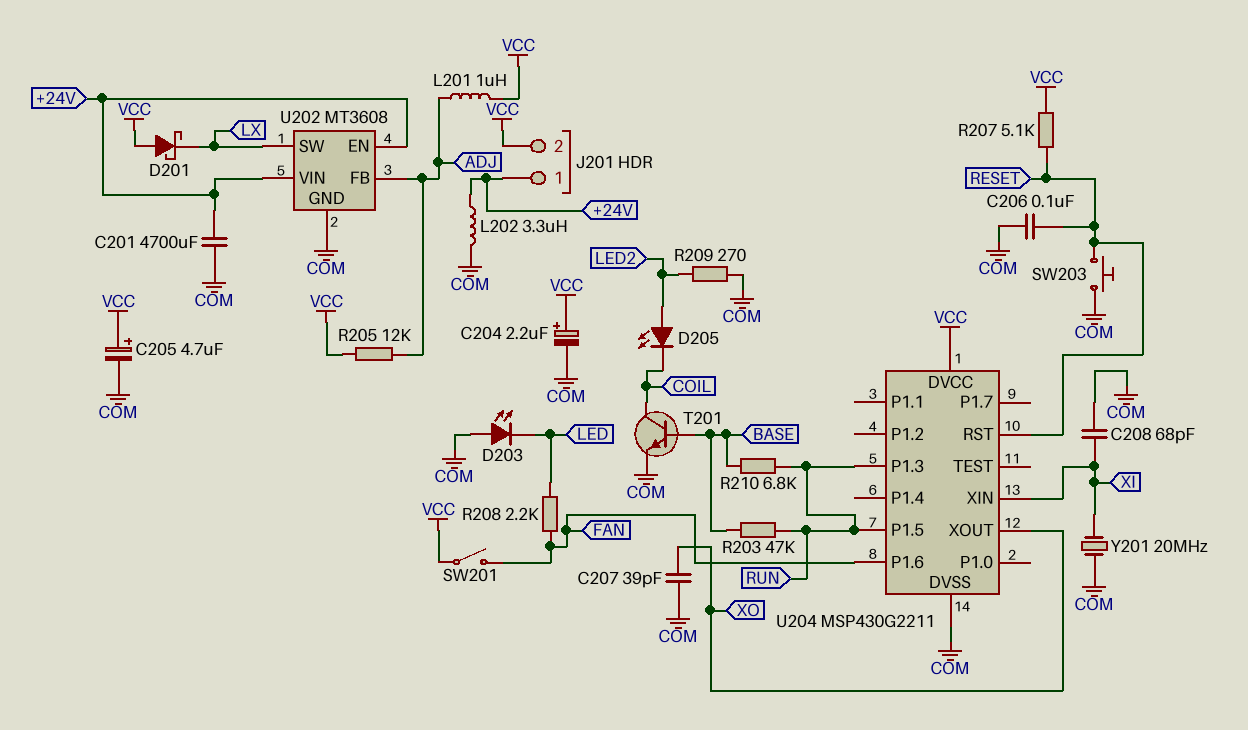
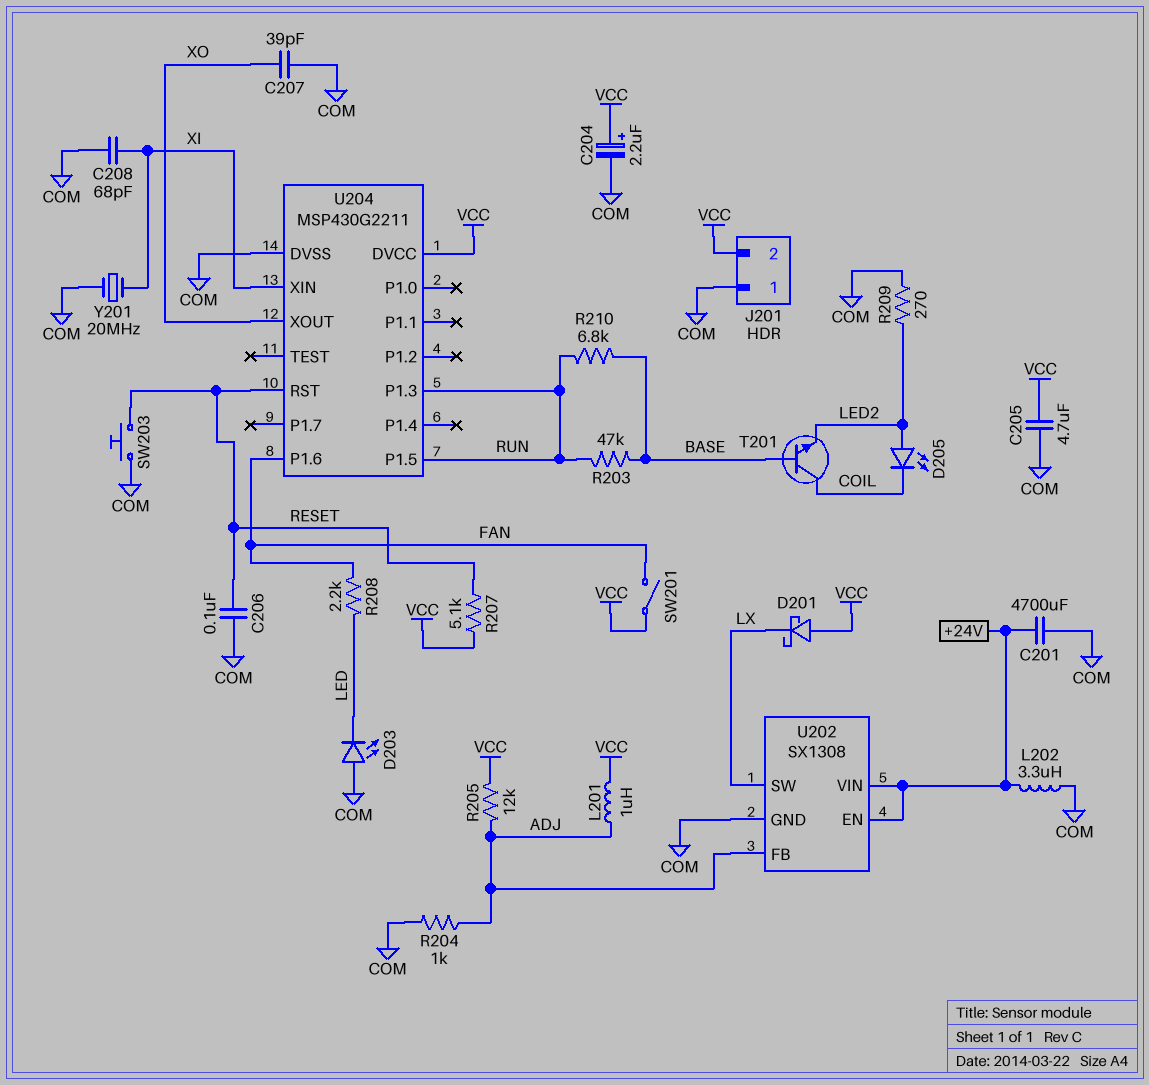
C205: 4.7uF (plus VCC, minus COM) -> 4.7uF (COM, VCC)
J201 pin 1: +24V -> COM
R204: none -> 1k (ADJ, COM)
T201: NPN (B BASE, C COIL, E COM) -> NPN (B BASE, C COIL, E LED2)
U202: MT3608 -> SX1308

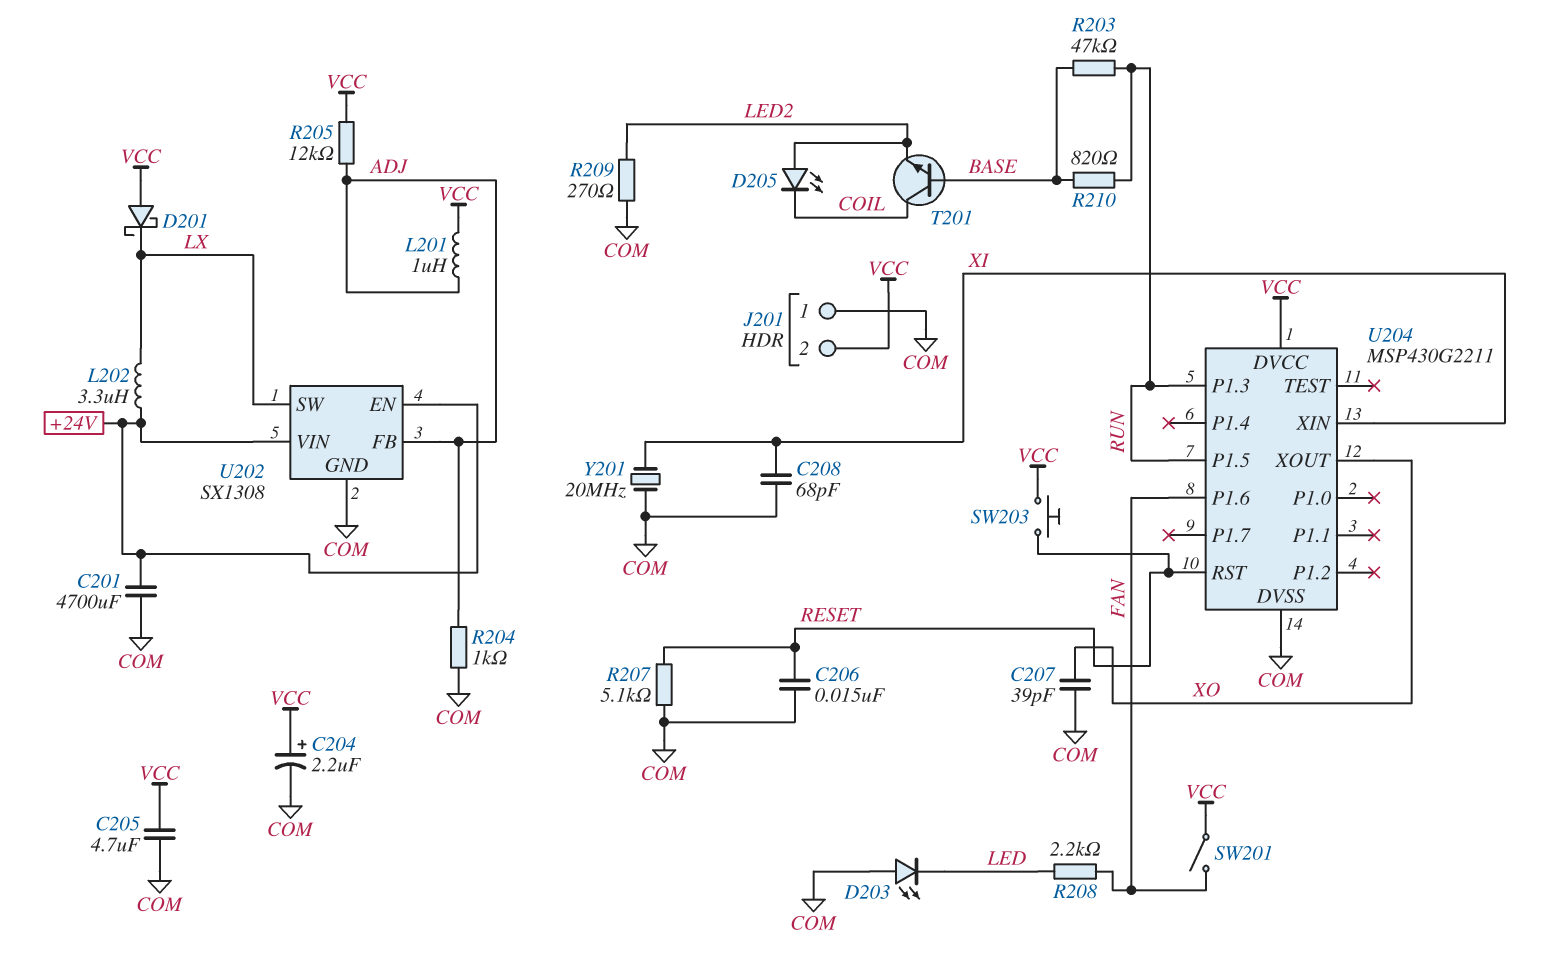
C206: 100nF (COM, RESET) -> 15nF (COM, RESET)
L202: 3.3uH (+24V, COM) -> 3.3uH (+24V, LX)
R207: 5.1k (RESET, VCC) -> 5.1k (COM, RESET)
R210: 6.8k (BASE, RUN) -> 820 (BASE, RUN)
SW203: button (COM, RESET) -> button (RESET, VCC)

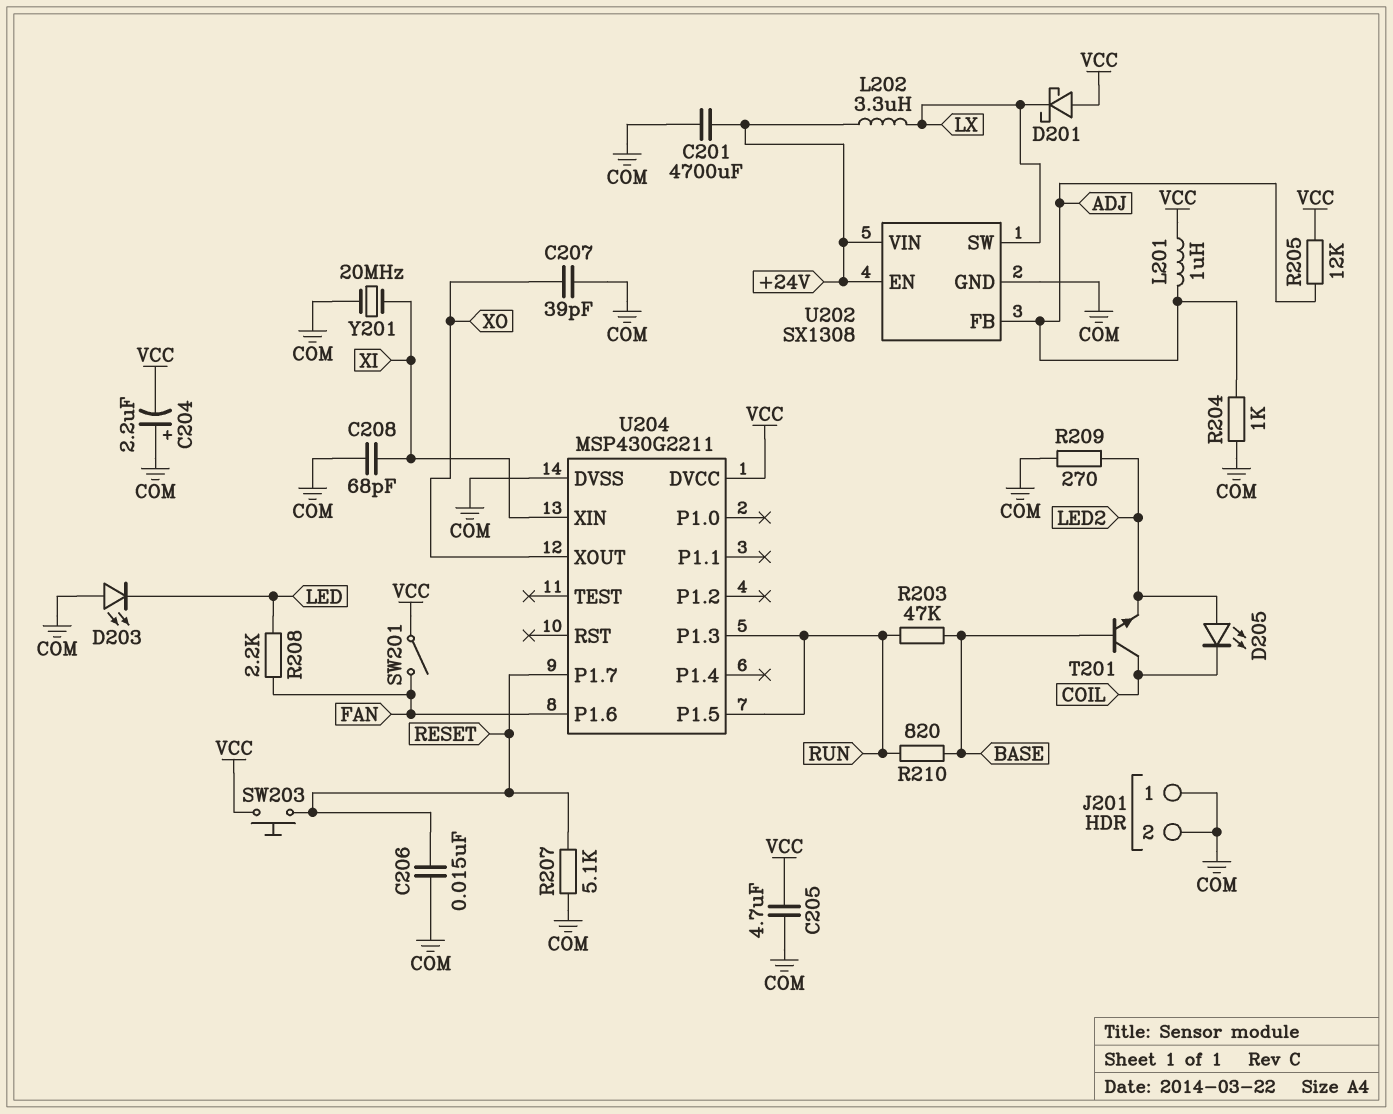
C204: 2.2uF (plus VCC, minus COM) -> 2.2uF (plus COM, minus VCC)
J201 pin 2: VCC -> COM
U204 pin P1.7: none -> RESET
U204 pin RST: RESET -> none

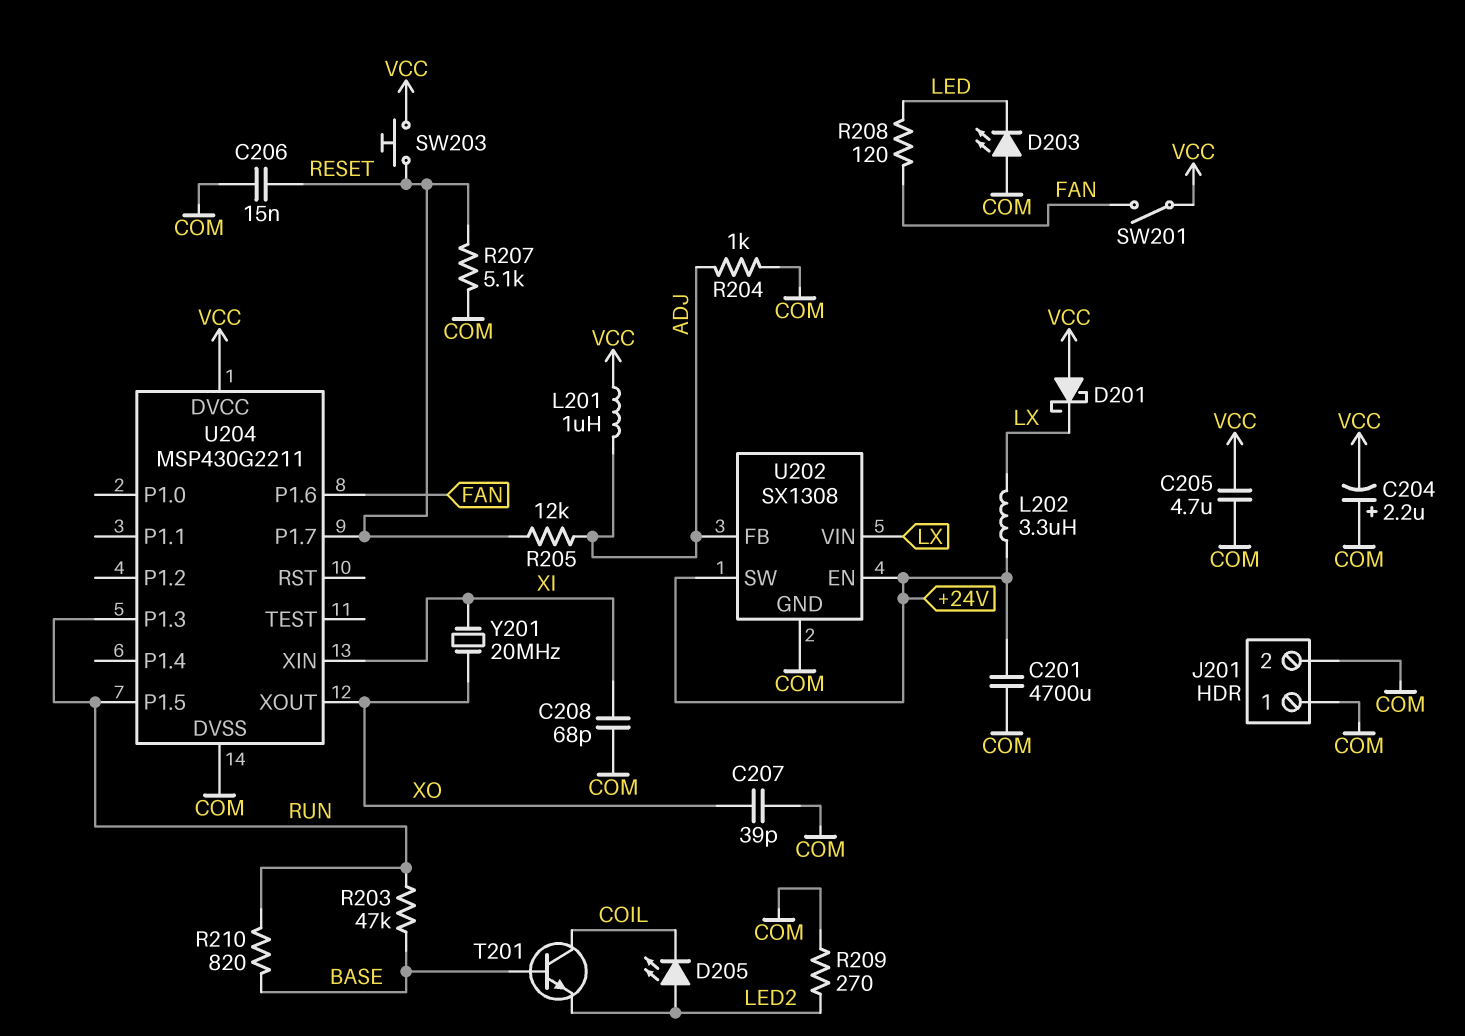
R205: 12k (ADJ, VCC) -> 12k (ADJ, RESET)
R208: 2.2k (FAN, LED) -> 120 (FAN, LED)
U202 pin SW: LX -> +24V
U202 pin VIN: +24V -> LX
Y201: 20MHz (COM, XI) -> 20MHz (XI, XO)

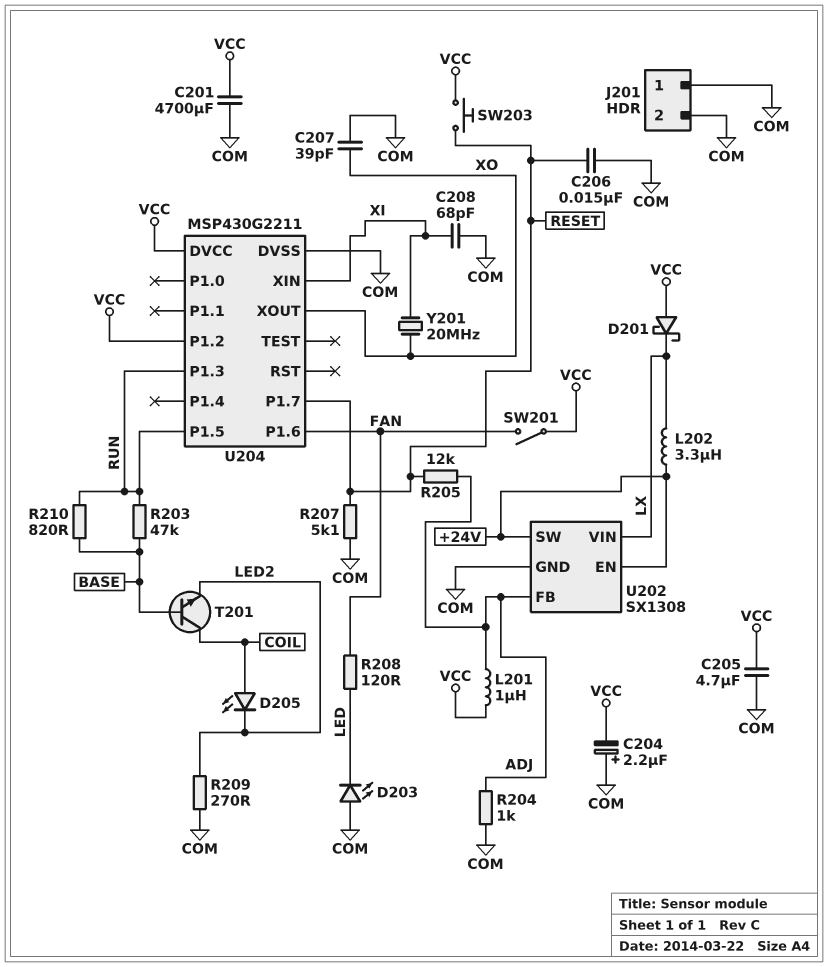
C201: 4700uF (+24V, COM) -> 4700uF (COM, VCC)
D205: LED (A LED2, K COIL) -> LED (A COIL, K LED2)
U204 pin P1.2: none -> VCC

